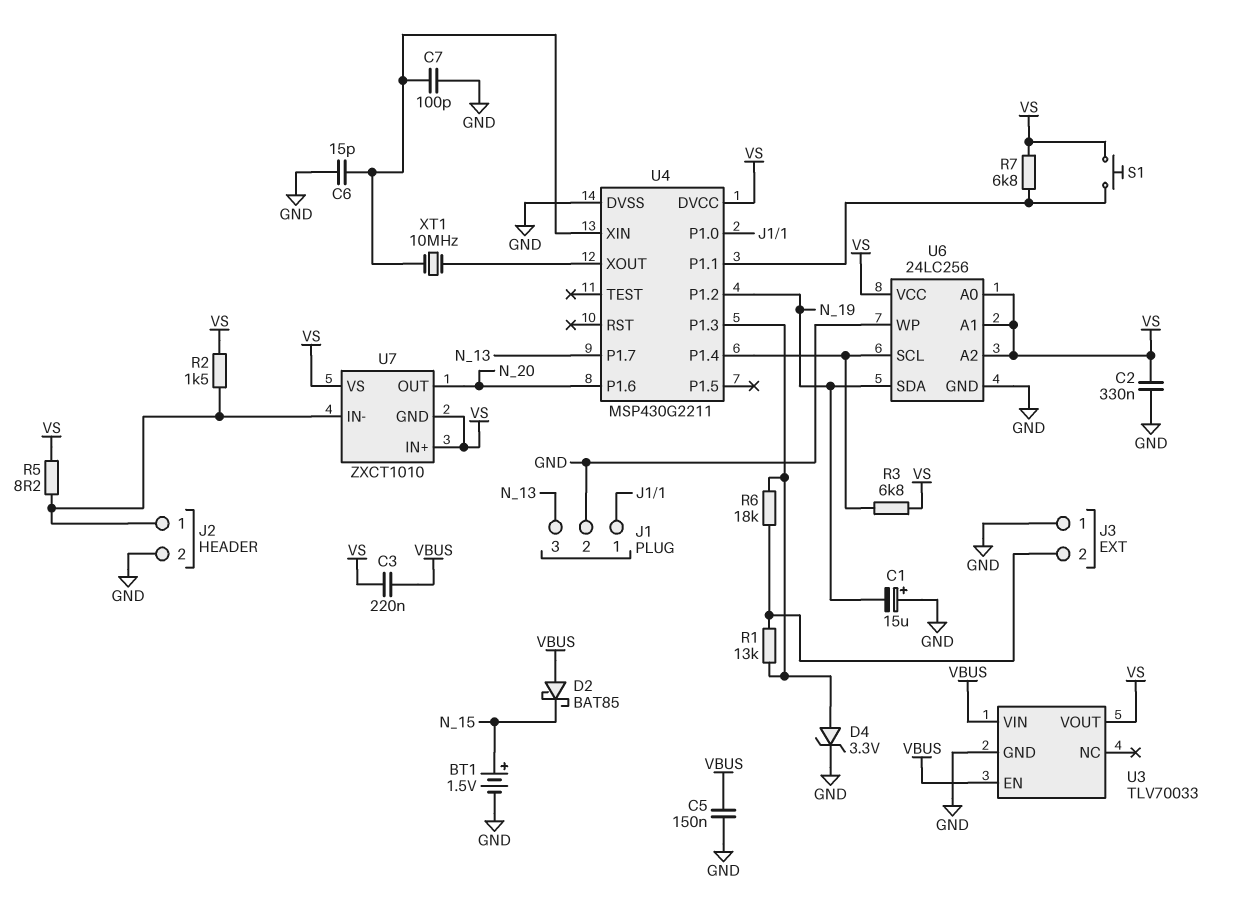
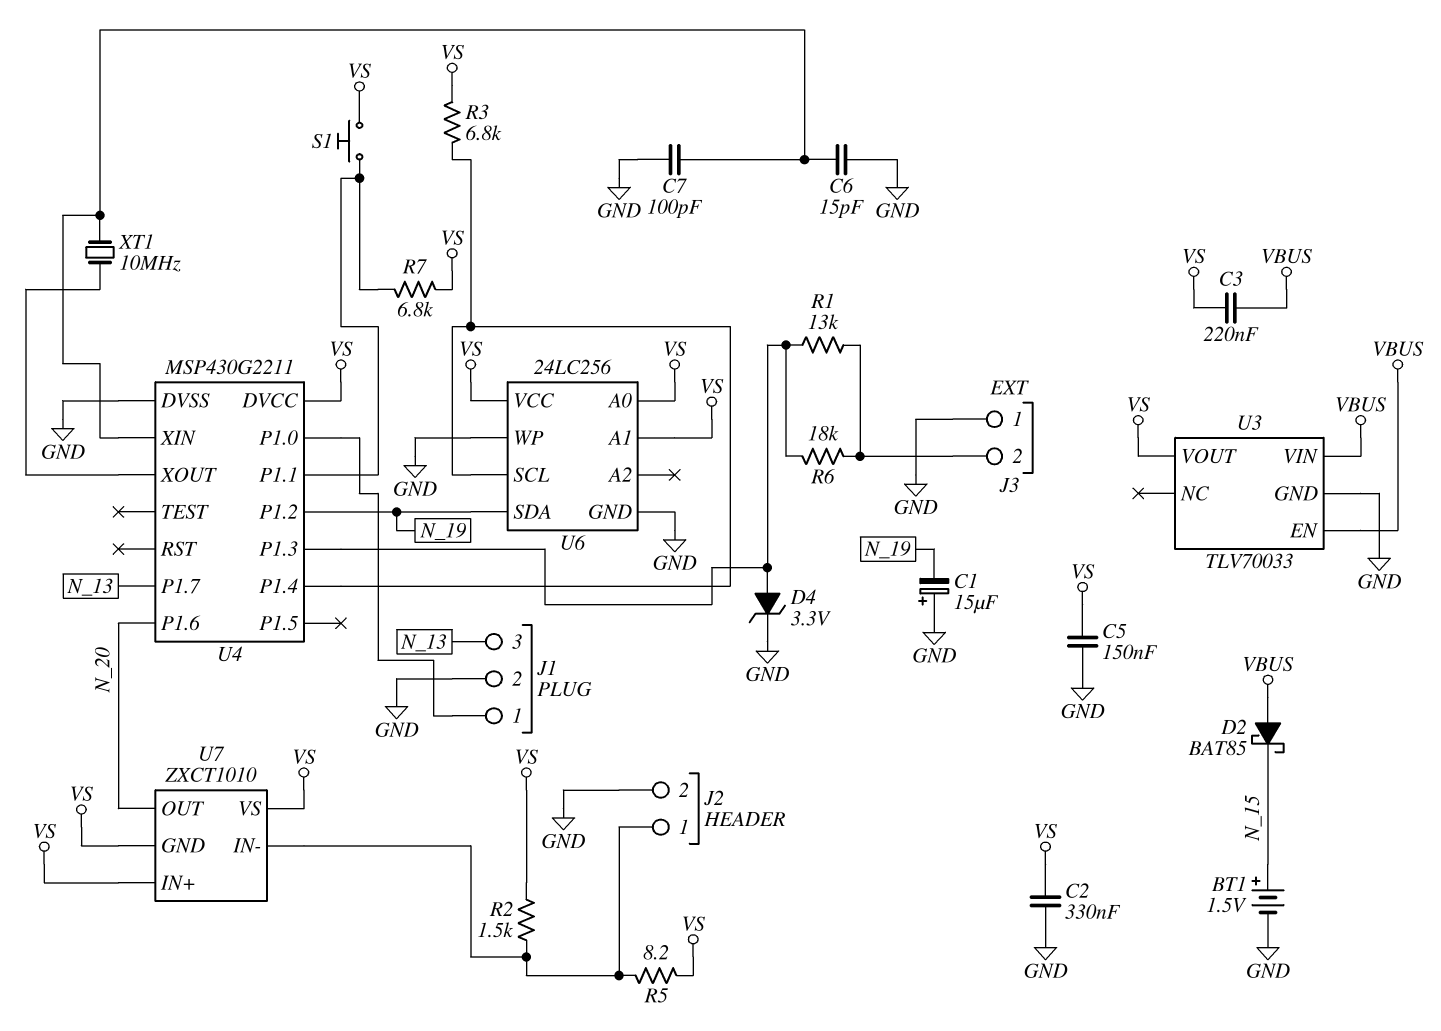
C5: 150nF (GND, VBUS) -> 150nF (GND, VS)
U6 pin A2: VS -> none

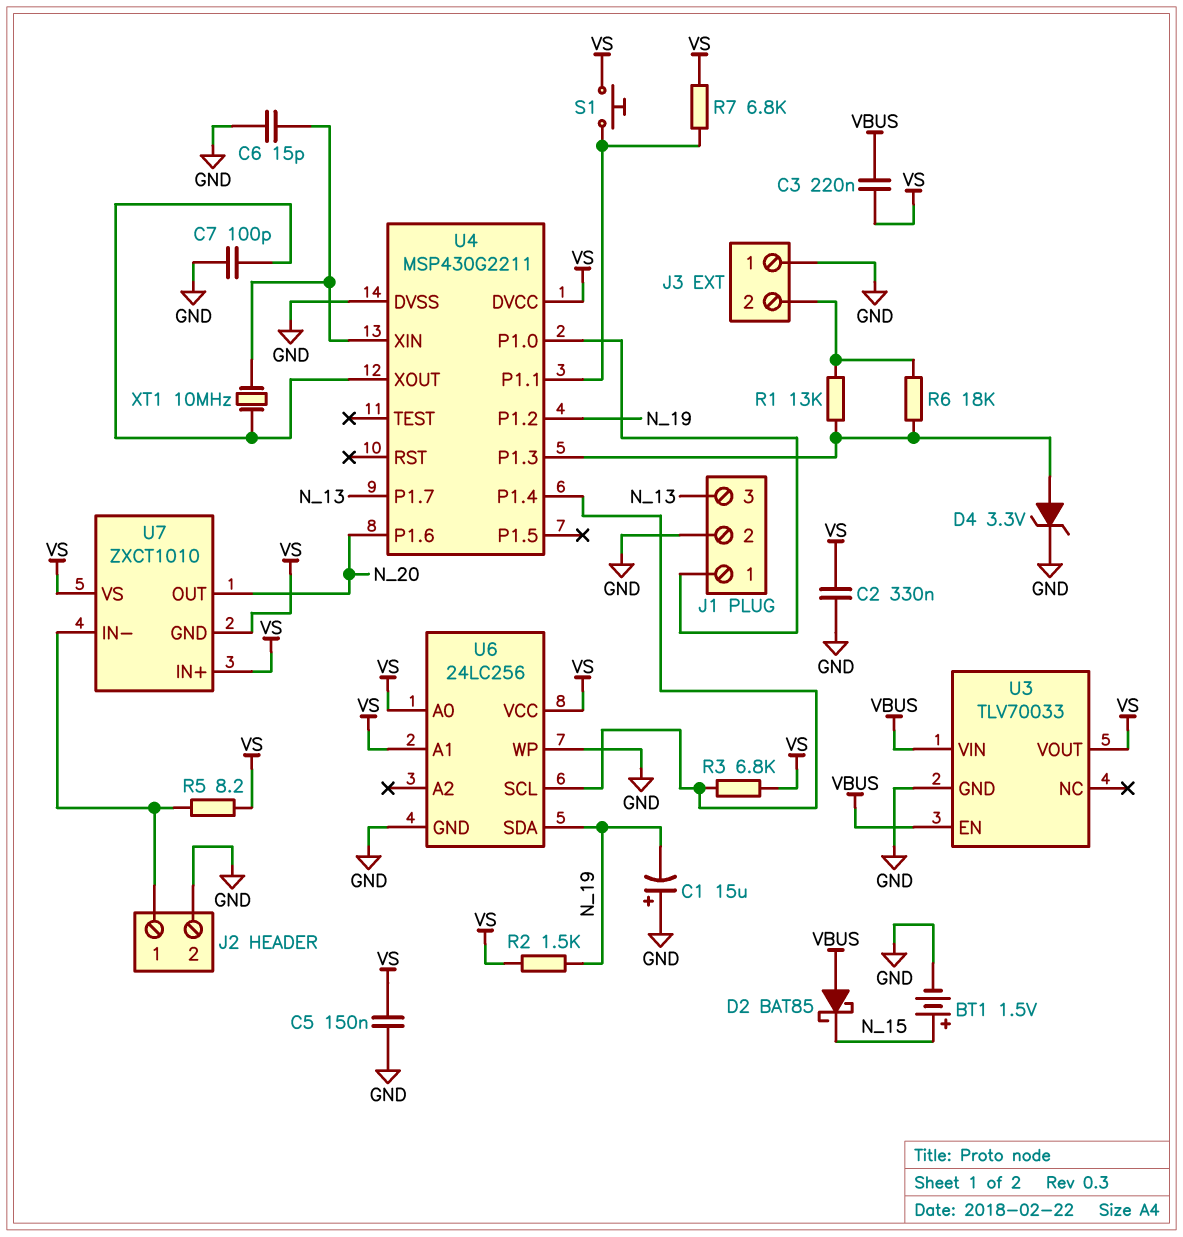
C7: 100pF (GND, U4/XIN) -> 100pF (GND, U4/XOUT)
R2: 1.5k (J2/1, VS) -> 1.5k (N_19, VS)

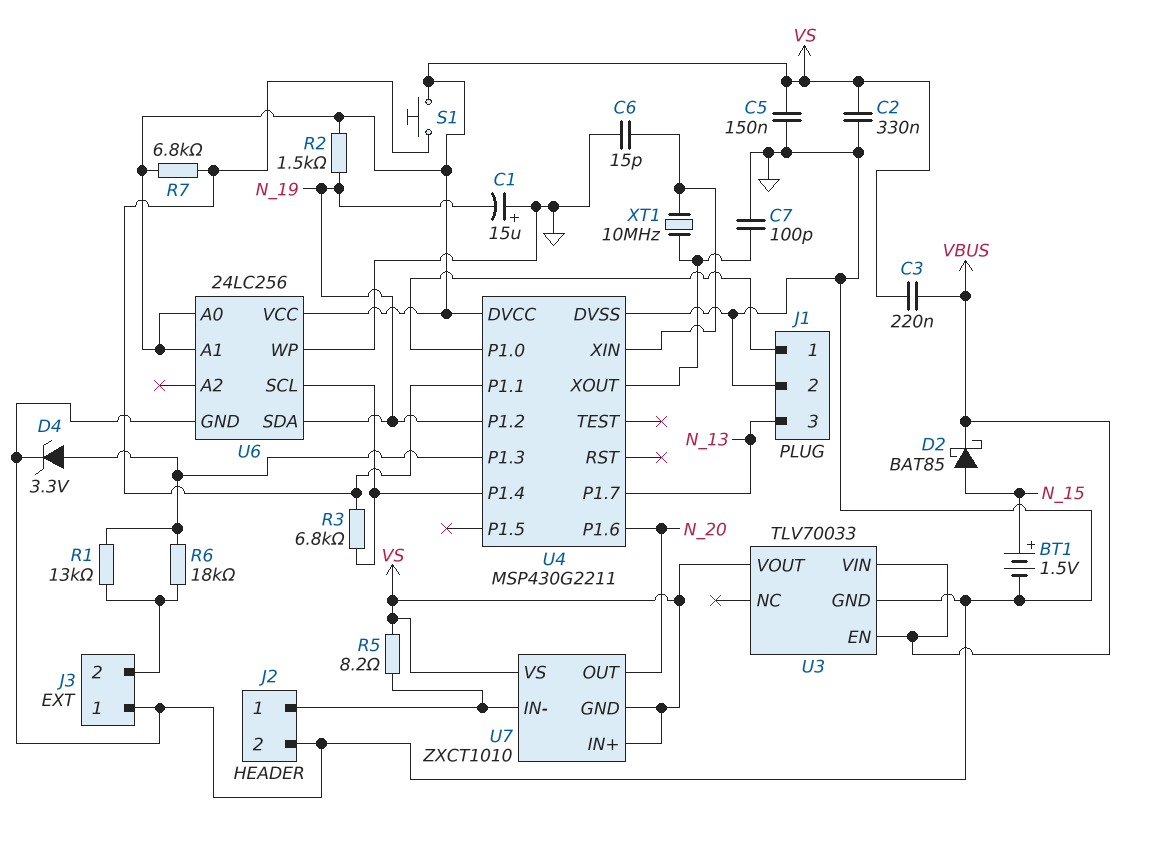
D2: schottky BAT85 (A VBUS, K N_15) -> schottky BAT85 (A N_15, K VBUS)
R3: 6.8k (U4/P1.4, VS) -> 6.8k (U4/P1.1, U4/P1.4)

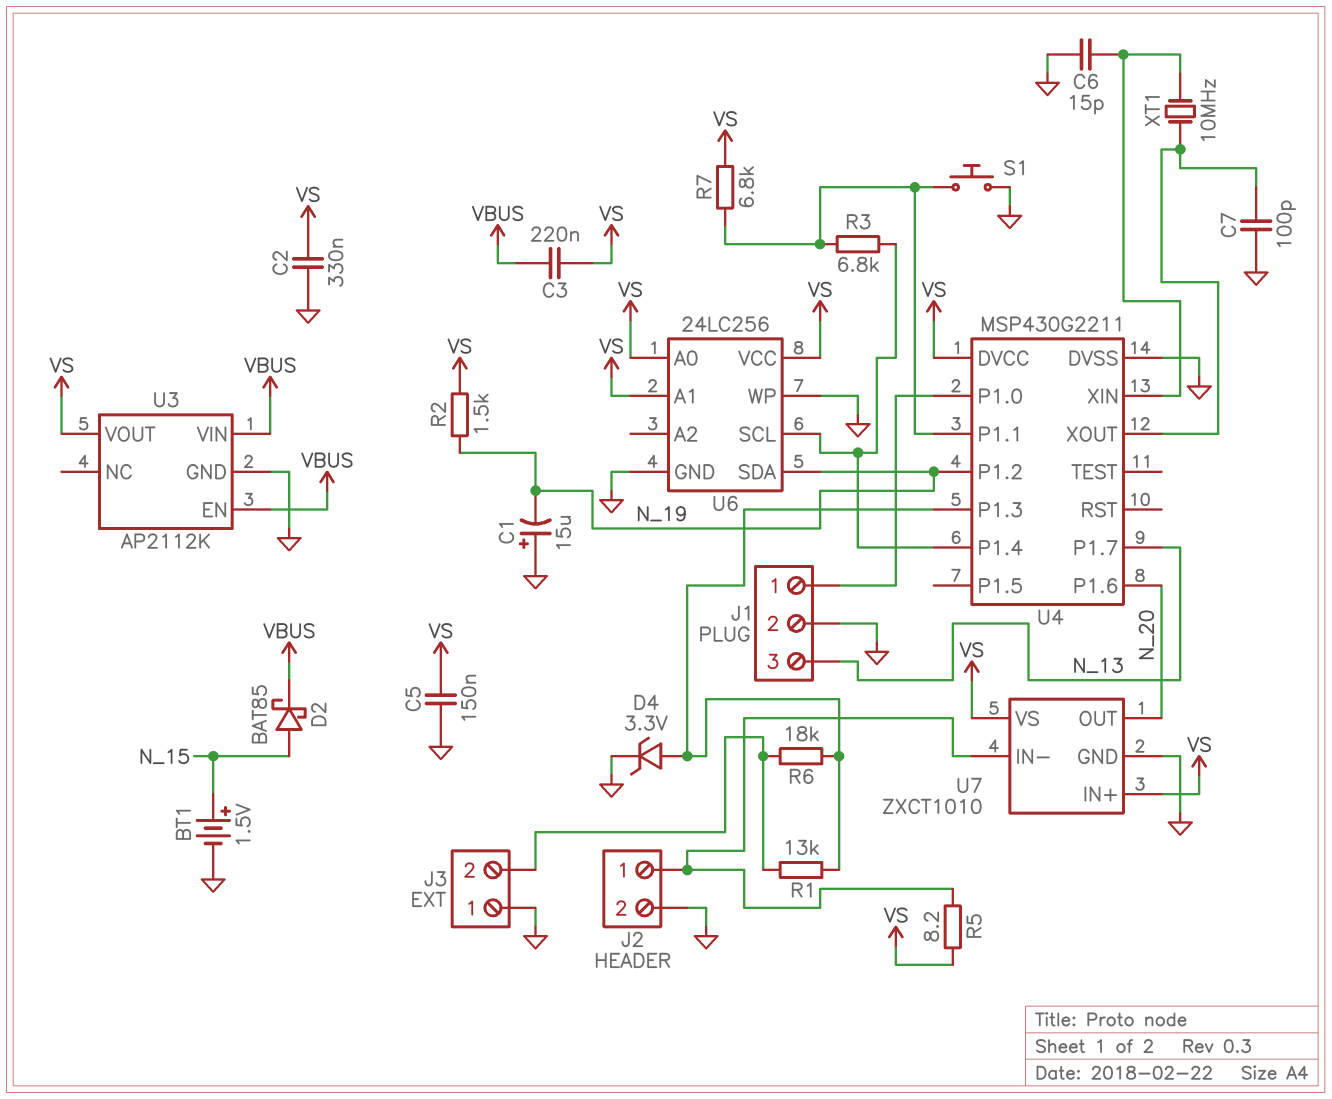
S1: button (U4/P1.1, VS) -> button (GND, U4/P1.1)
U3: TLV70033 -> AP2112K
U7 pin GND: VS -> GND

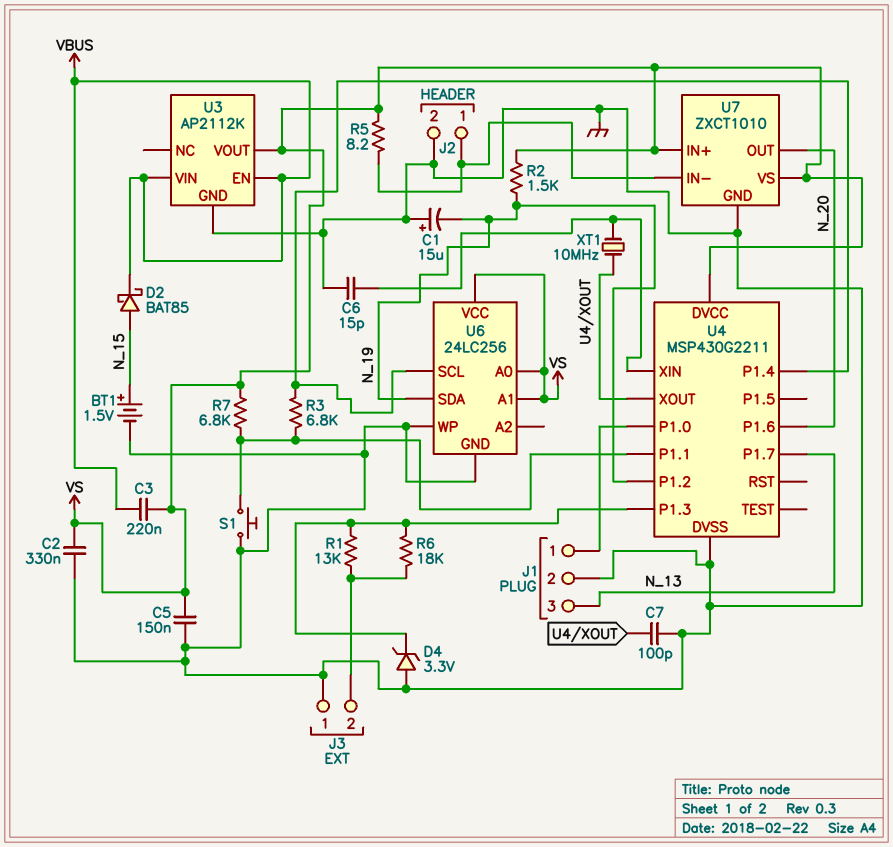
D4: zener 3.3V (A U4/P1.3, K GND) -> zener 3.3V (A GND, K U4/P1.3)

